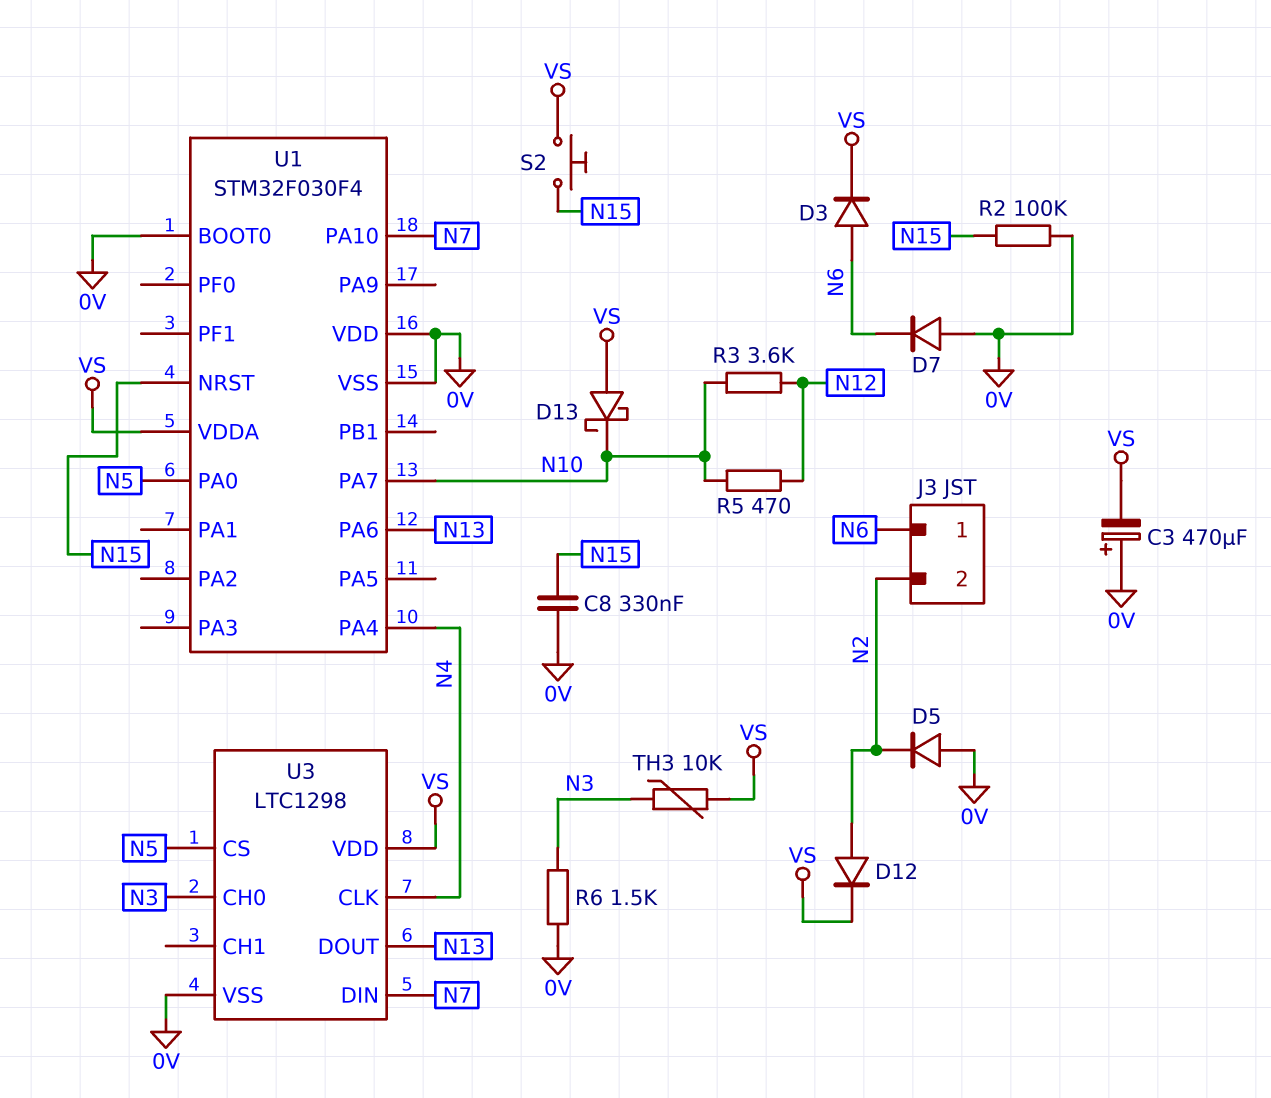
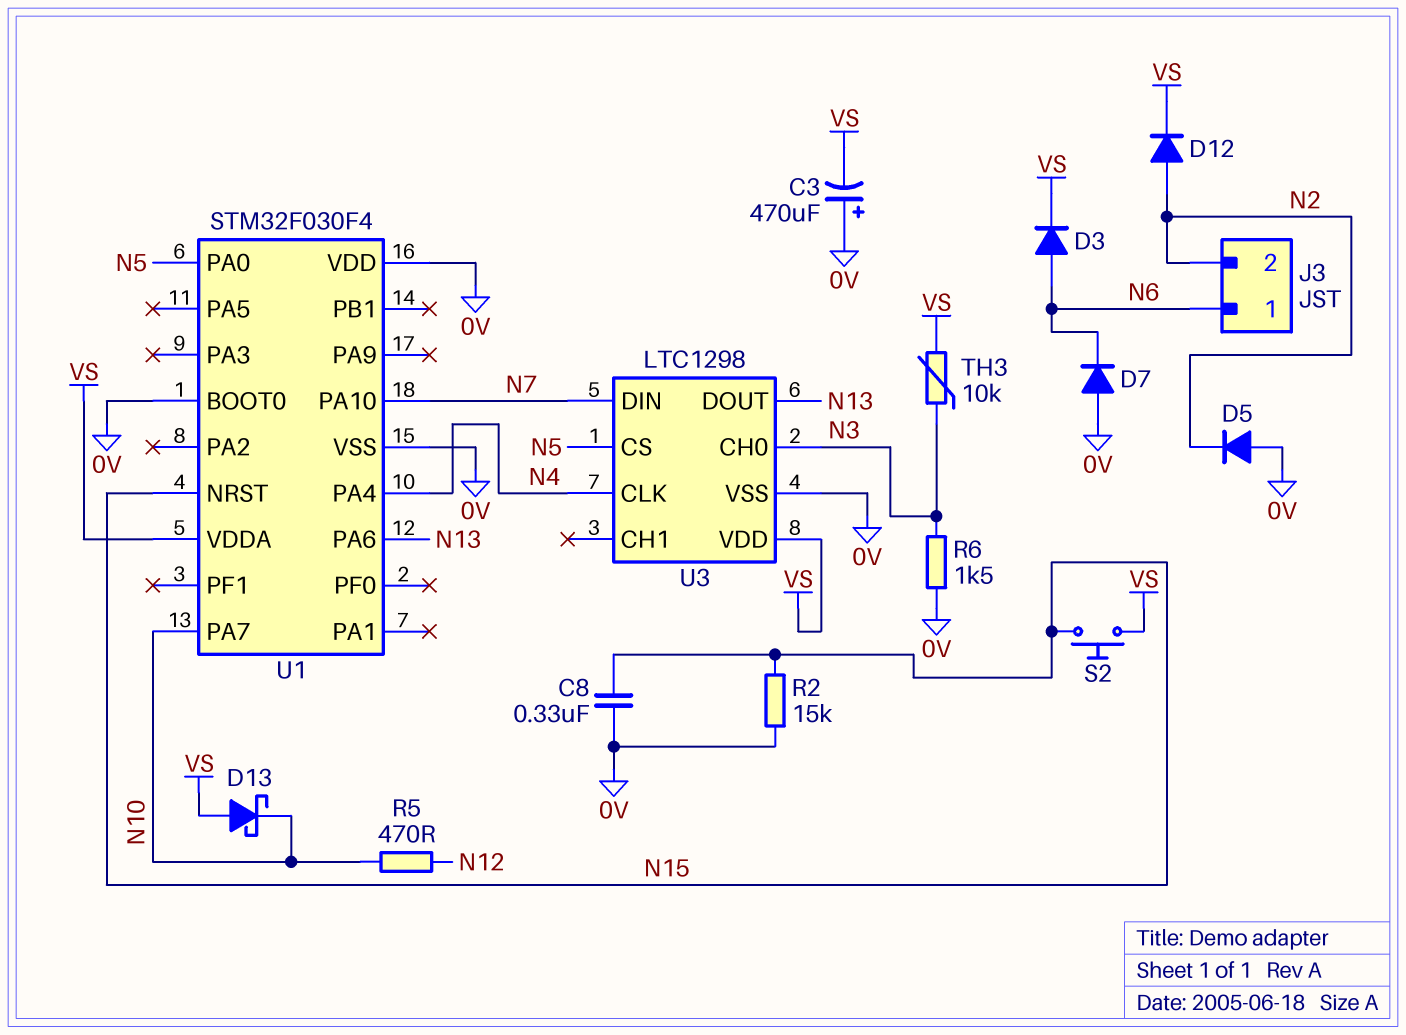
R2: 100k (0V, N15) -> 15k (0V, N15)
R3: 3.6k (N10, N12) -> none

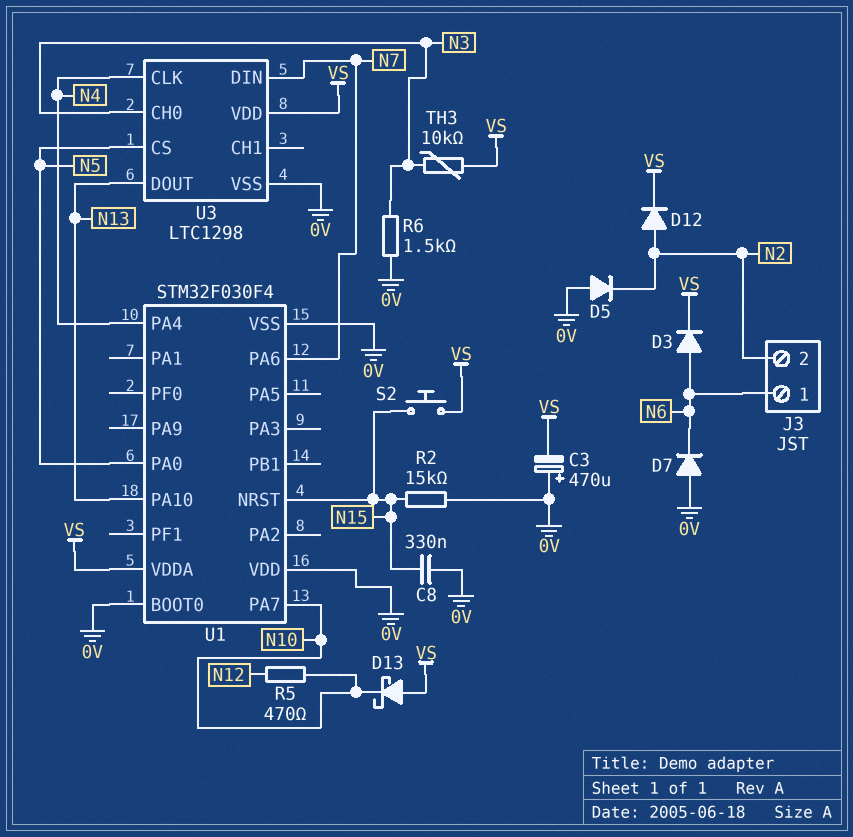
U1 pin PA6: N13 -> N7
U1 pin PA10: N7 -> N13

